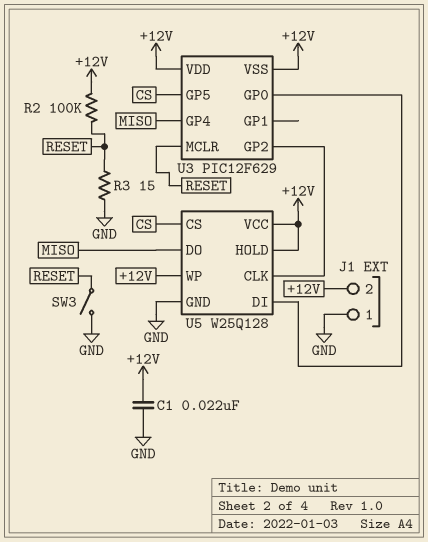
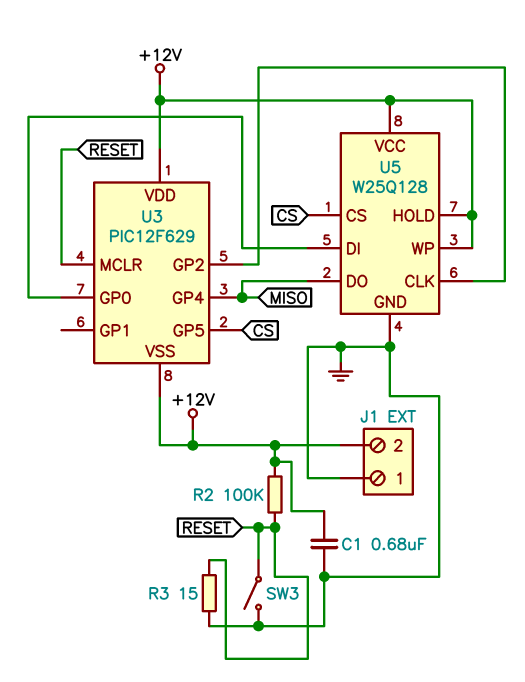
C1: 22nF (+12V, GND) -> 680nF (+12V, GND)

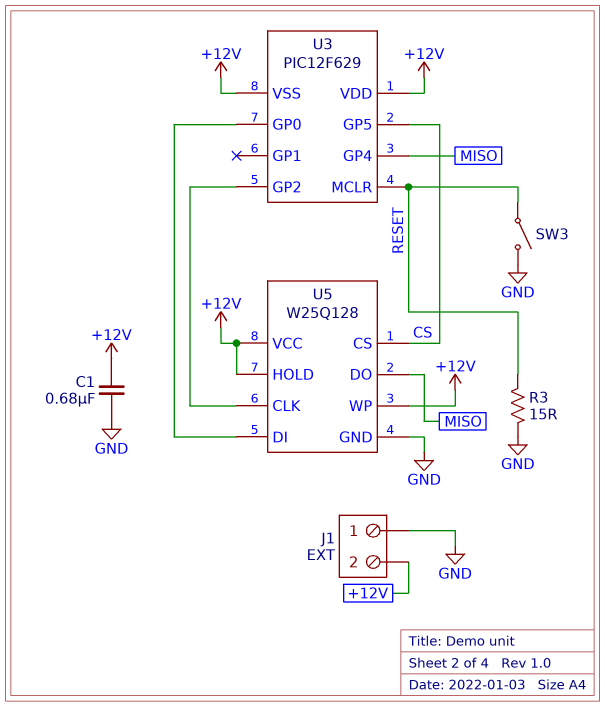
R2: 100k (+12V, RESET) -> none

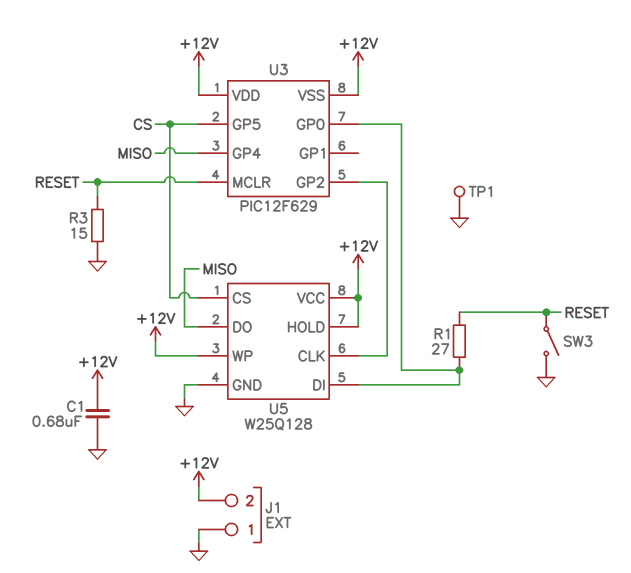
R1: none -> 27 (RESET, U3/GP0)
TP1: none -> test point (GND)

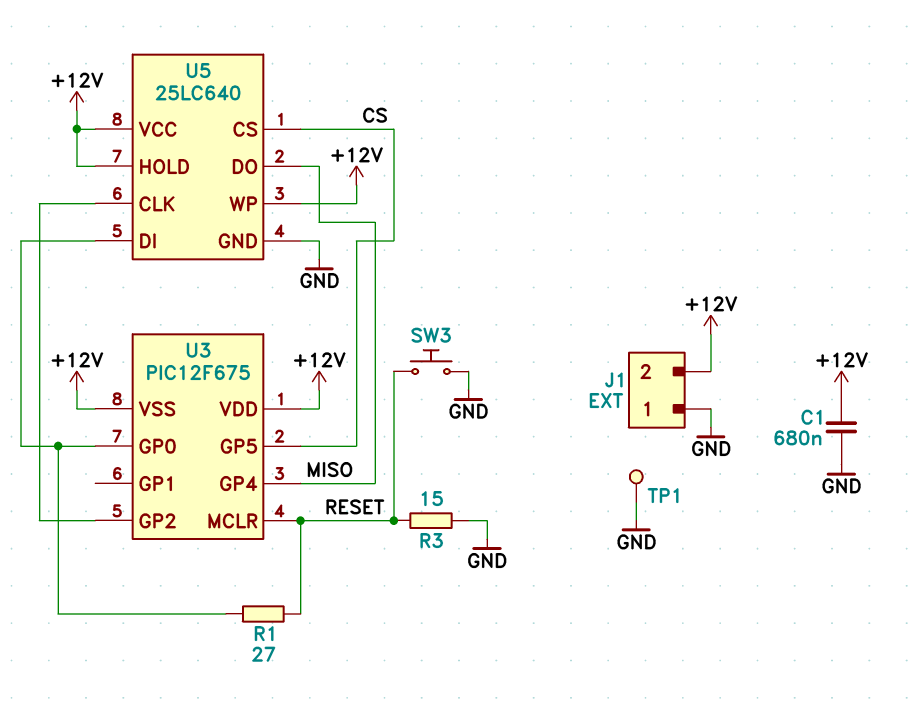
SW3: switch (GND, RESET) -> button (GND, RESET)
U3: PIC12F629 -> PIC12F675
U5: W25Q128 -> 25LC640

